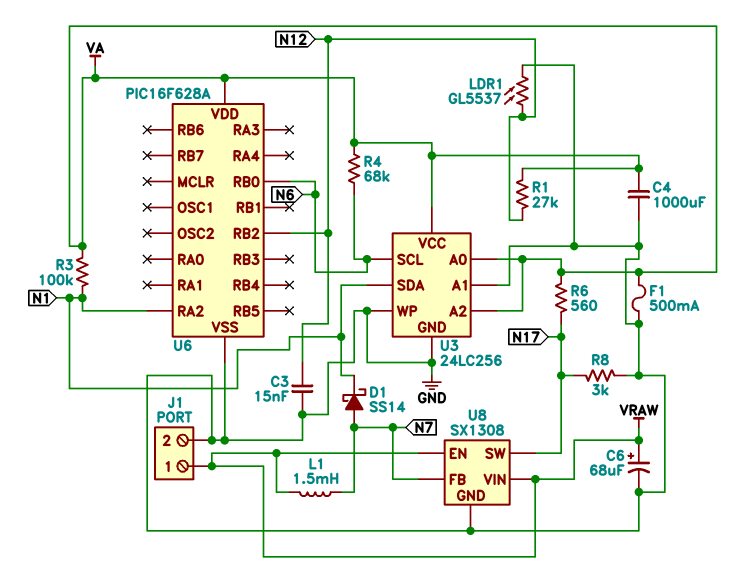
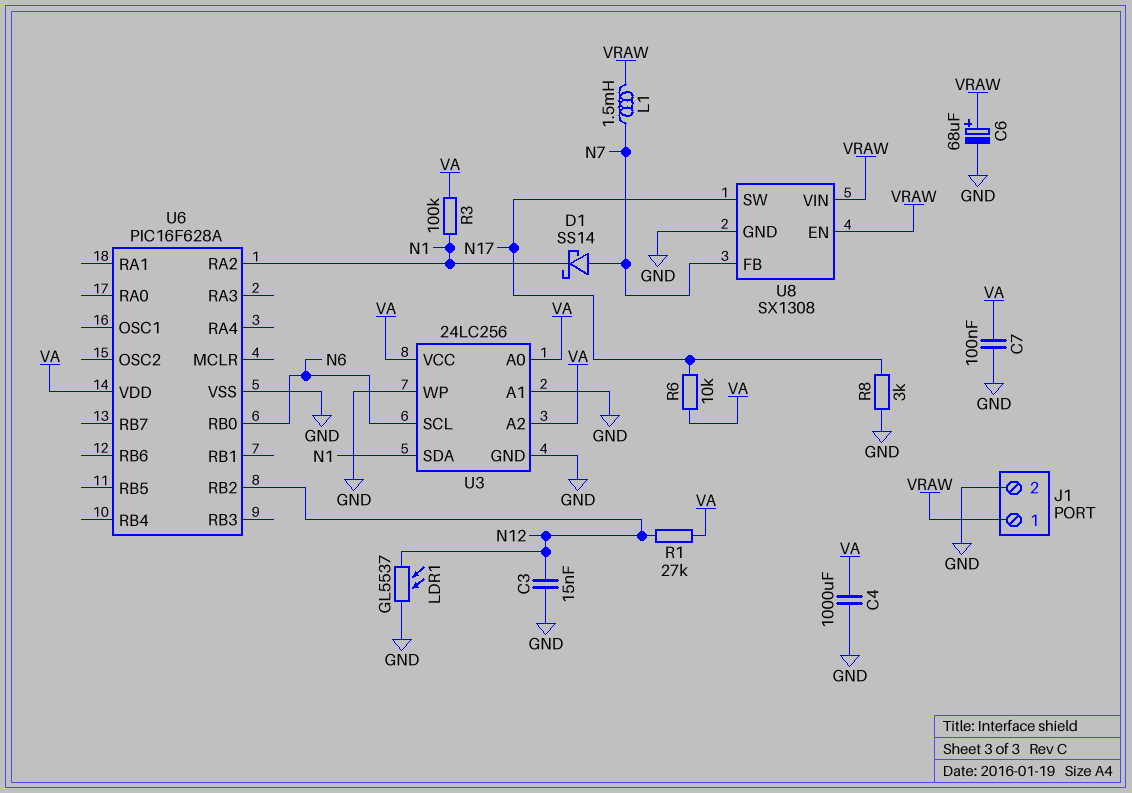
C7: none -> 100nF (GND, VA)
F1: 500mA (GND, VA) -> none
R4: 68k (N6, VA) -> none
R6: 560 (N17, VA) -> 10k (N17, VA)

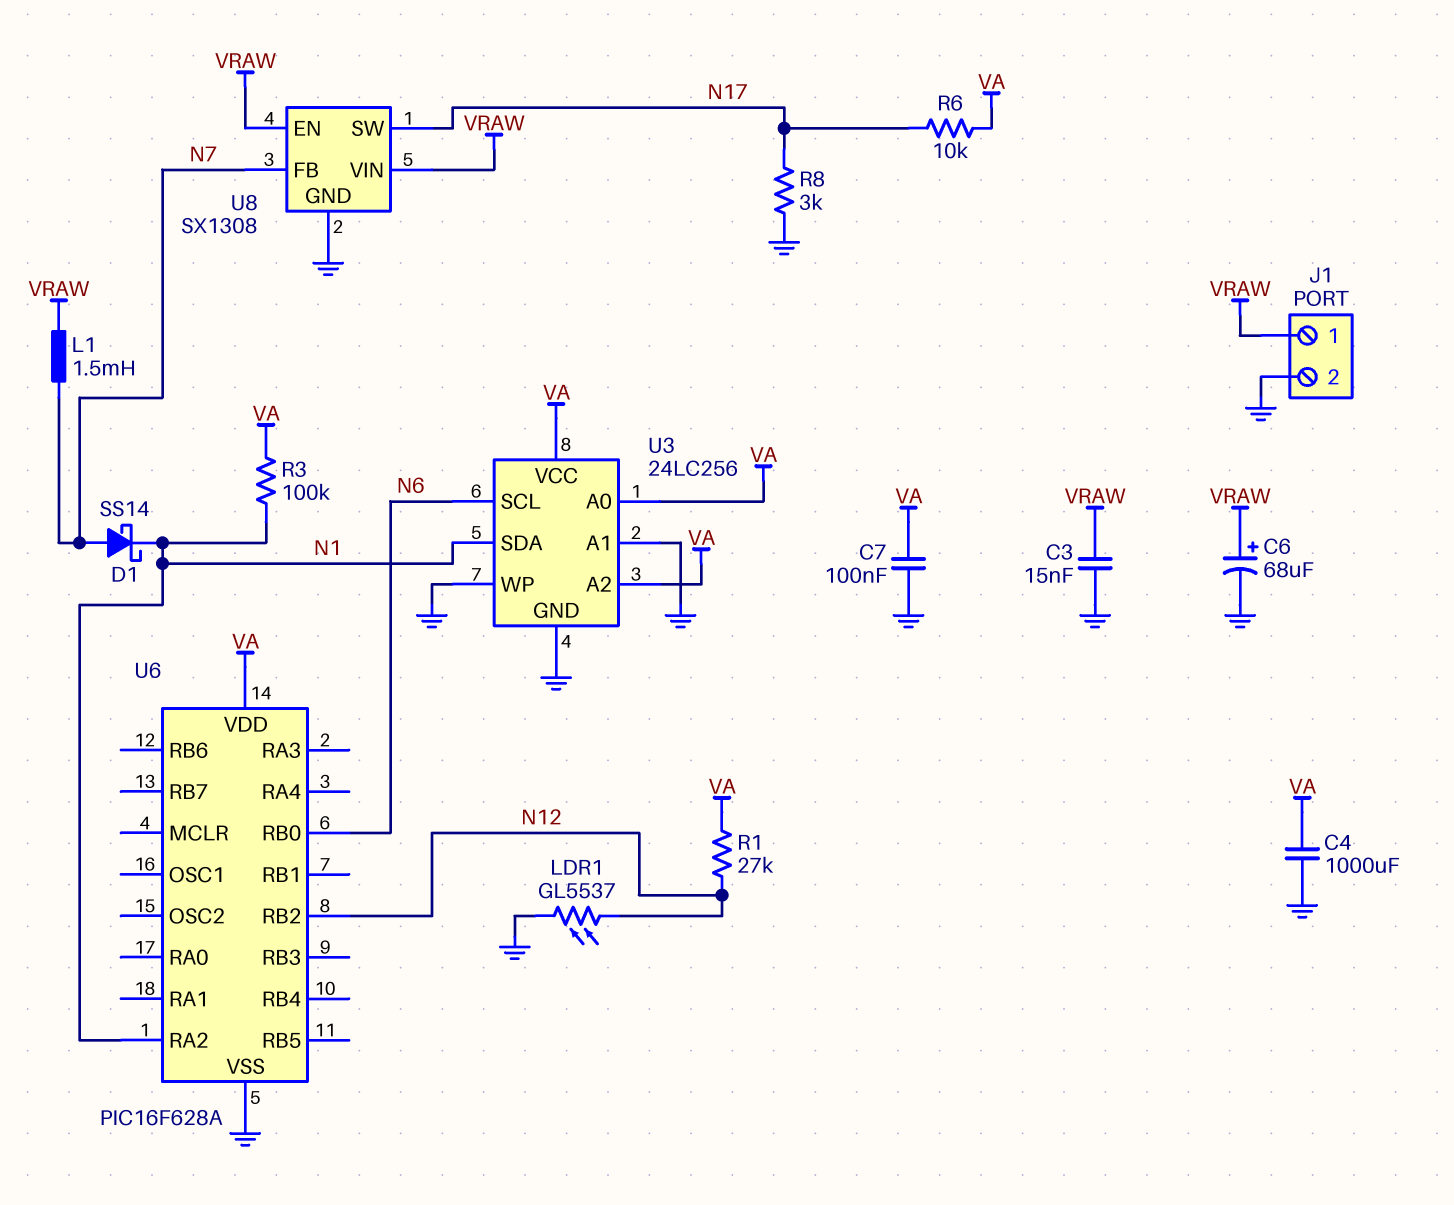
C3: 15nF (GND, N12) -> 15nF (GND, VRAW)

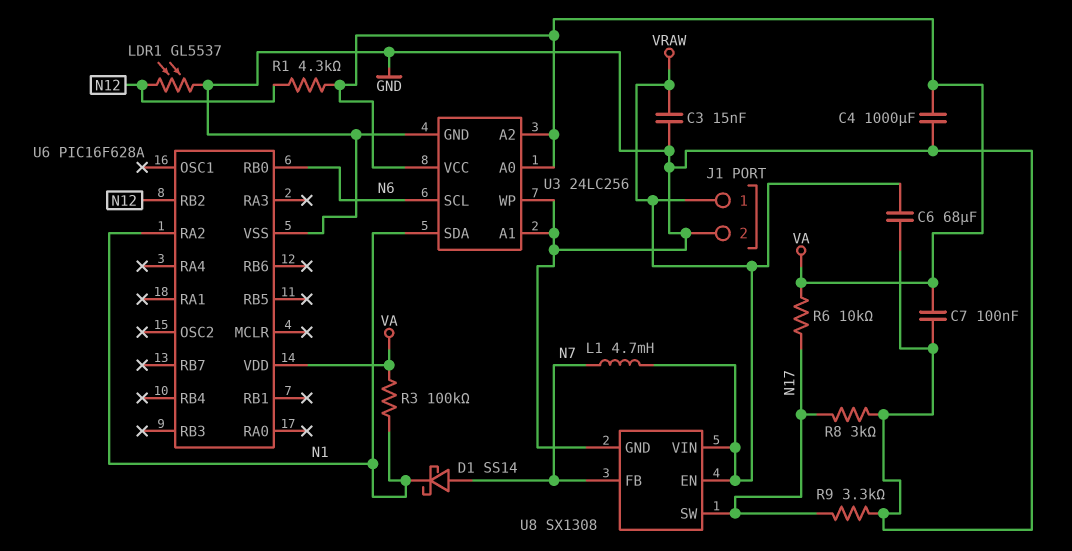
C6: 68uF (plus VRAW, minus GND) -> 68uF (GND, VRAW)
L1: 1.5mH (N7, VRAW) -> 4.7mH (N7, VRAW)
R1: 27k (N12, VA) -> 4.3k (N12, VA)
R9: none -> 3.3k (GND, N17)

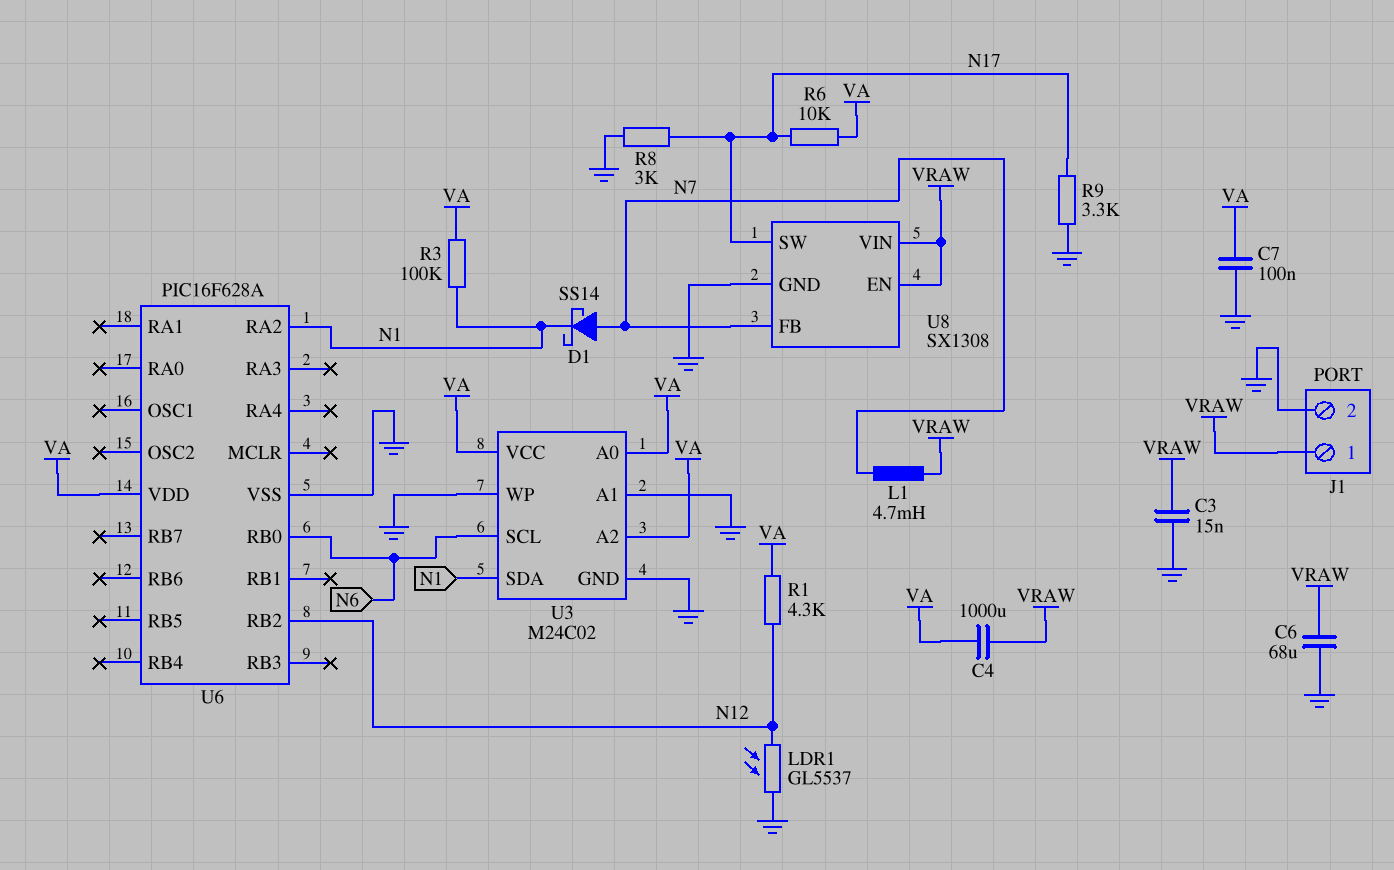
C4: 1000uF (GND, VA) -> 1000uF (VA, VRAW)
U3: 24LC256 -> M24C02

